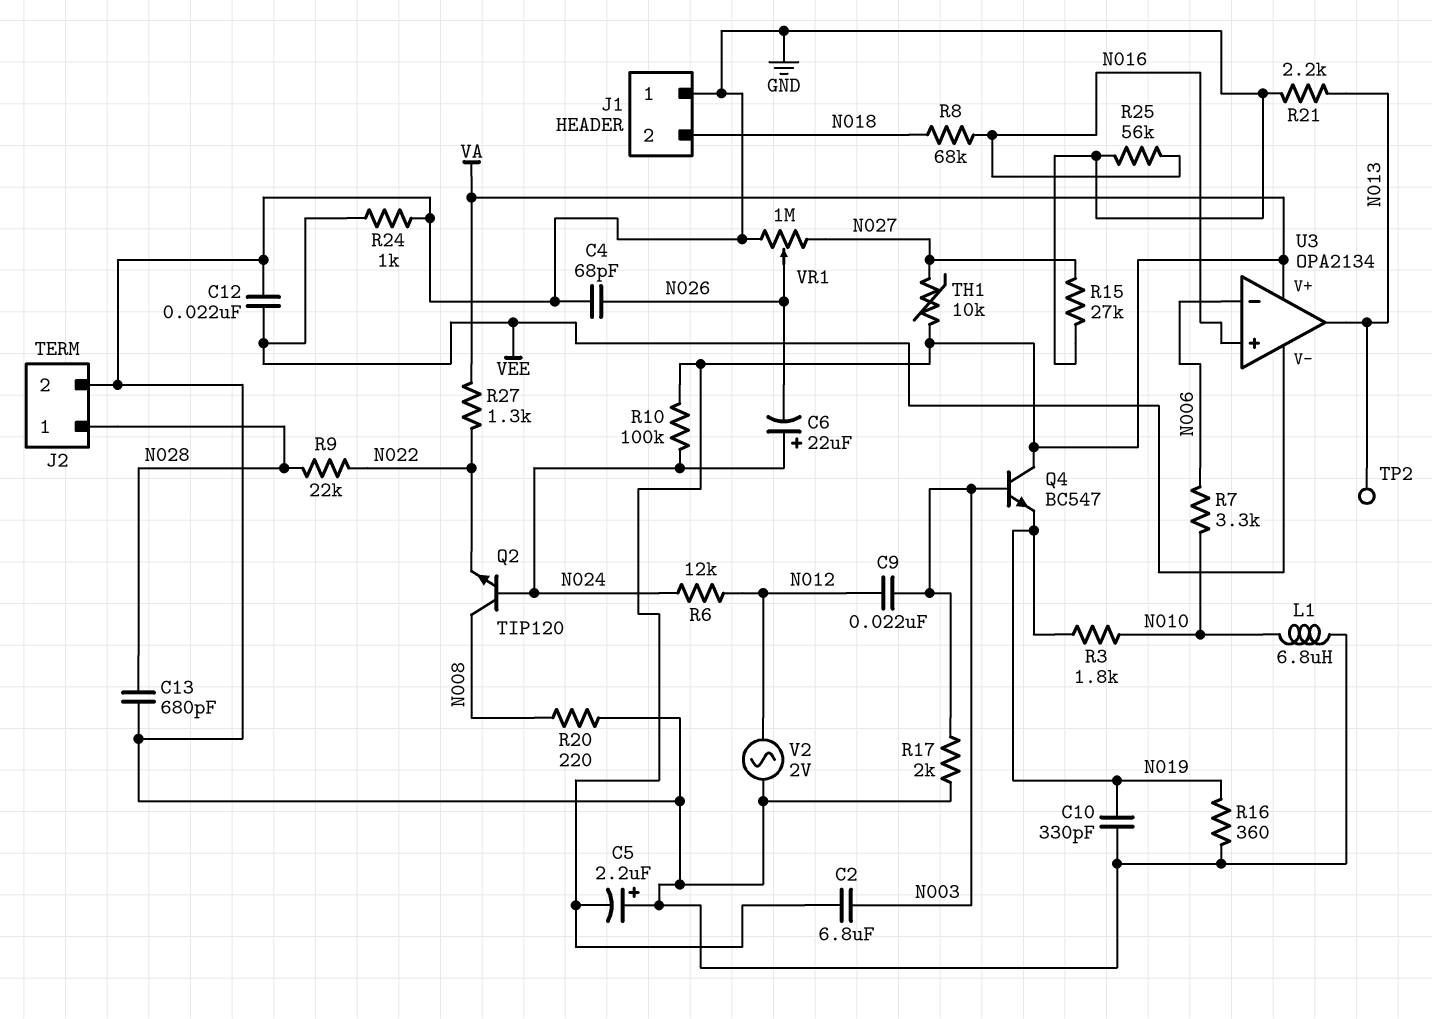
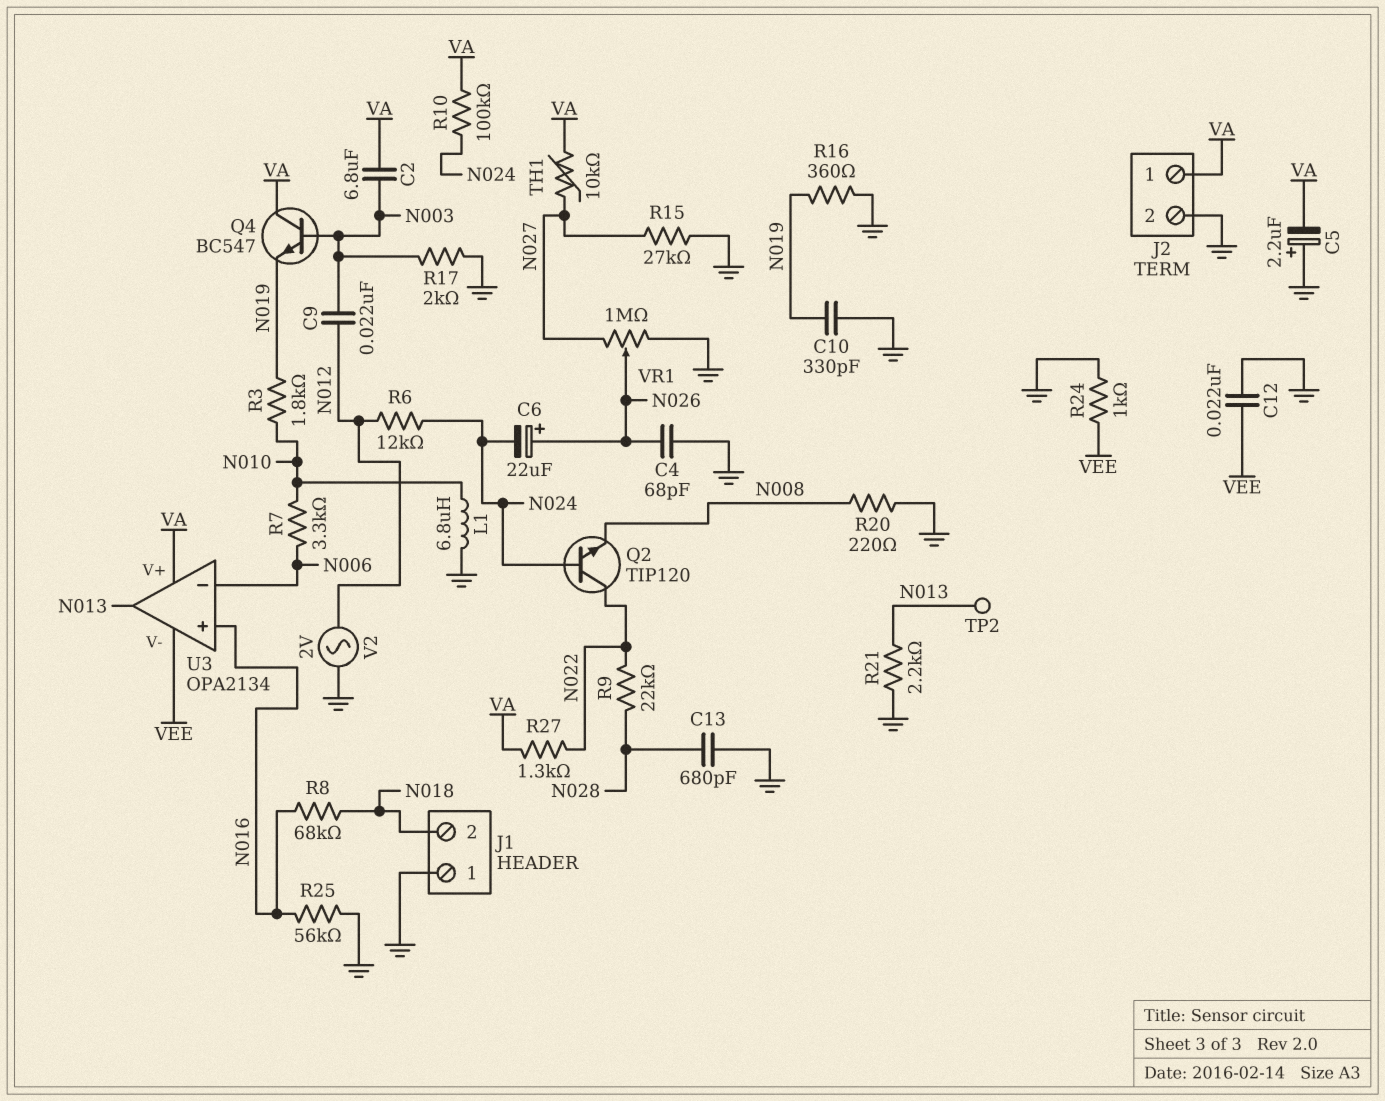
C6: 22uF (plus N024, minus N026) -> 22uF (plus N026, minus N024)
J2 pin 1: N028 -> VA
Q2: NPN TIP120 (B N024, C N008, E N022) -> NPN TIP120 (B N024, C N022, E N008)

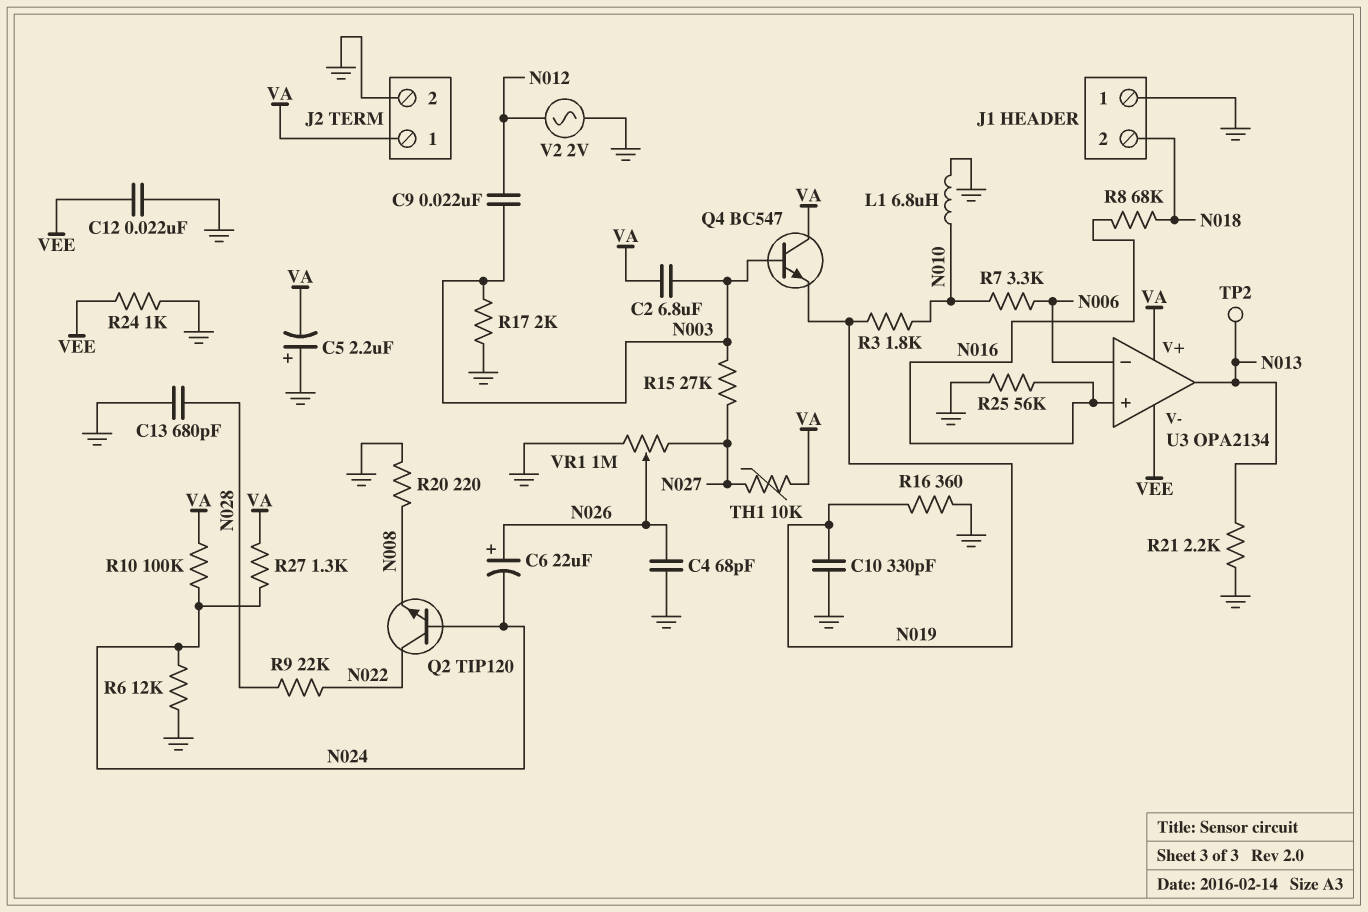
R6: 12k (N012, N024) -> 12k (GND, N024)
R15: 27k (GND, N027) -> 27k (N003, N027)
R27: 1.3k (N022, VA) -> 1.3k (N024, VA)

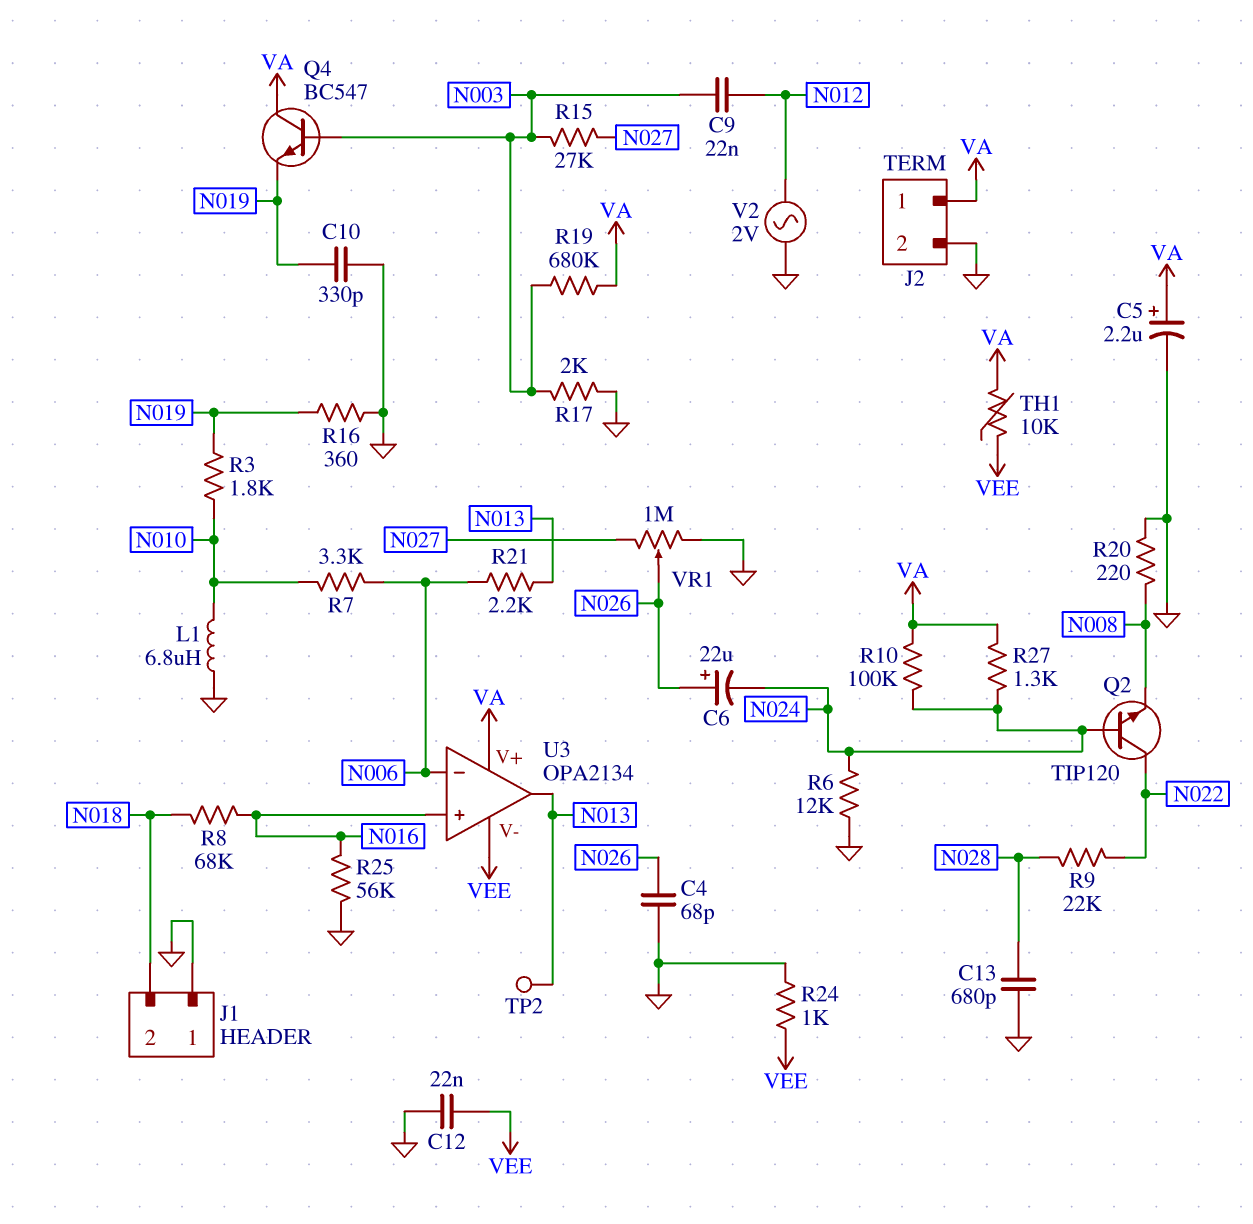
C2: 6.8uF (N003, VA) -> none
C5: 2.2uF (plus GND, minus VA) -> 2.2uF (plus VA, minus GND)
R19: none -> 680k (N003, VA)
R21: 2.2k (GND, N013) -> 2.2k (N006, N013)
TH1: 10k (N027, VA) -> 10k (VA, VEE)

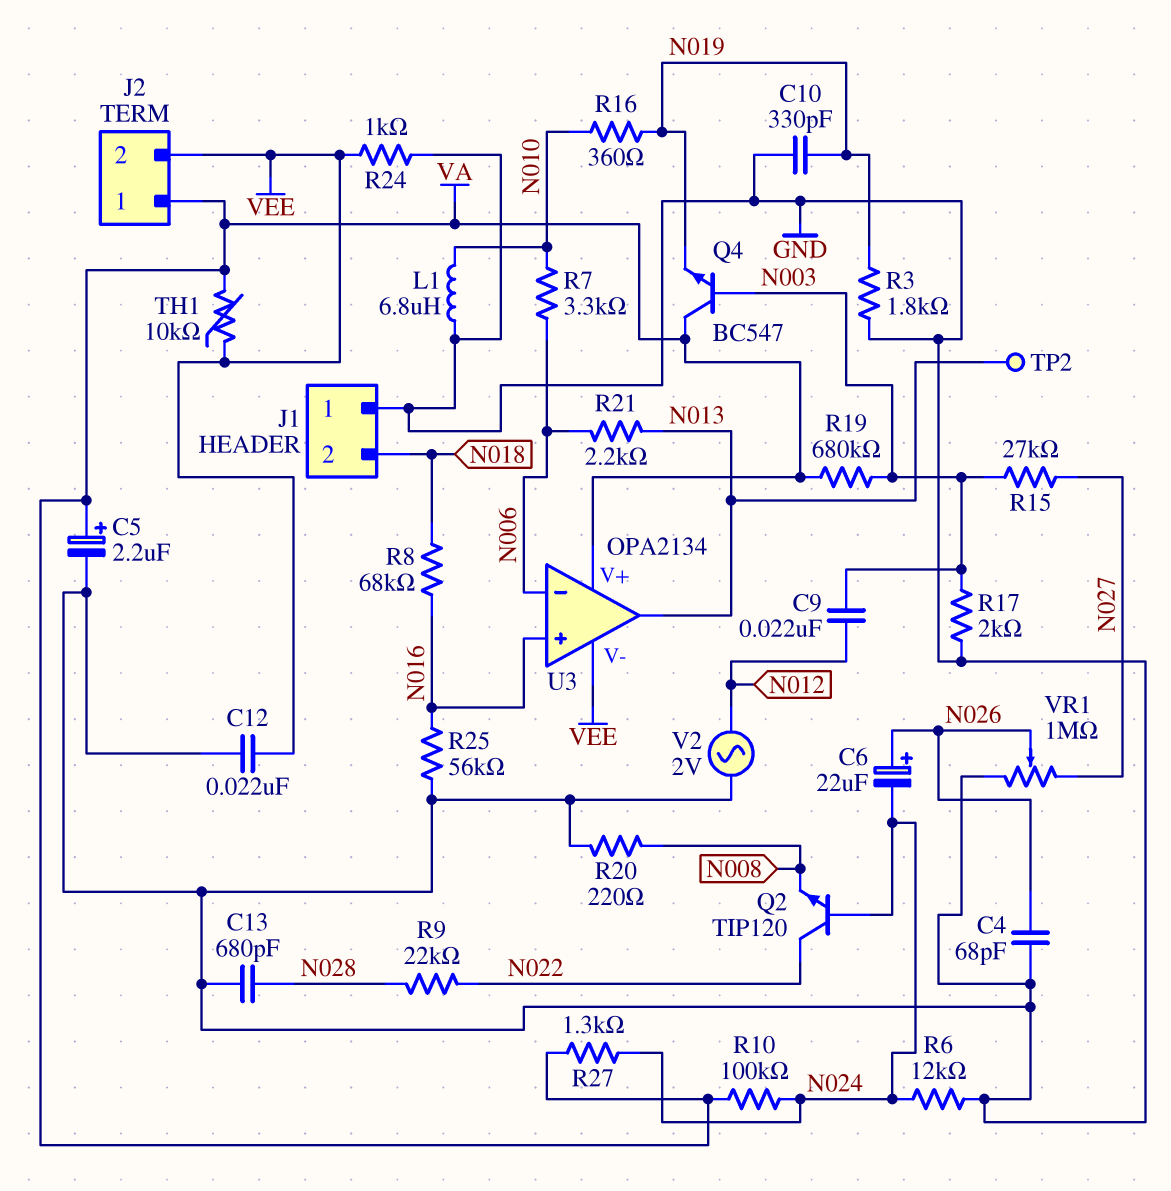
J2 pin 2: GND -> VEE
R3: 1.8k (N010, N019) -> 1.8k (GND, N019)
R16: 360 (GND, N019) -> 360 (N010, N019)

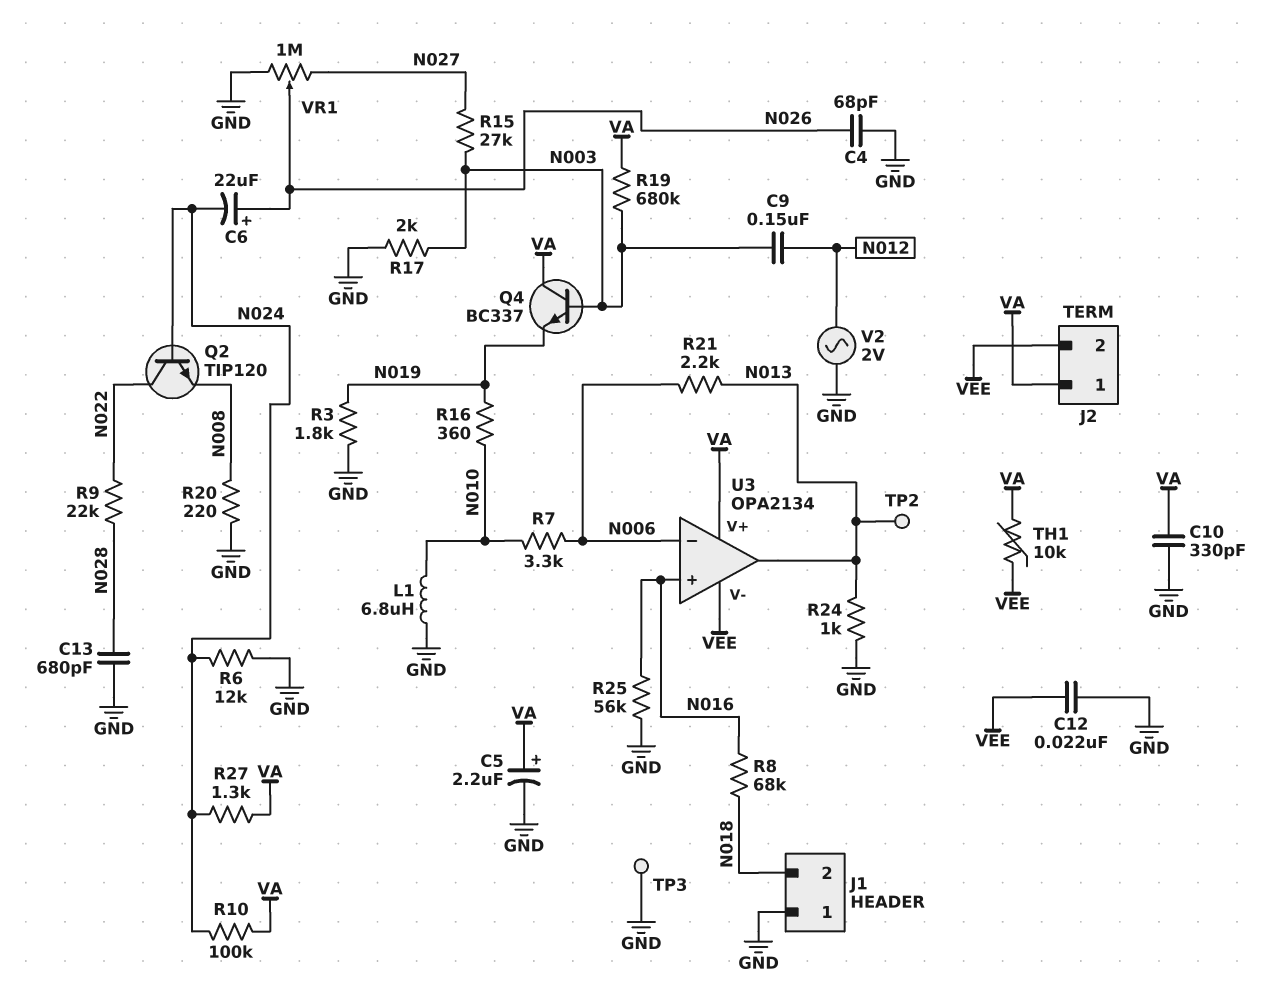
C9: 22nF (N003, N012) -> 150nF (N003, N012)
C10: 330pF (GND, N019) -> 330pF (GND, VA)
Q4: NPN BC547 (B N003, C VA, E N019) -> NPN BC337 (B N003, C VA, E N019)
R24: 1k (GND, VEE) -> 1k (GND, N013)
TP3: none -> test point (GND)

